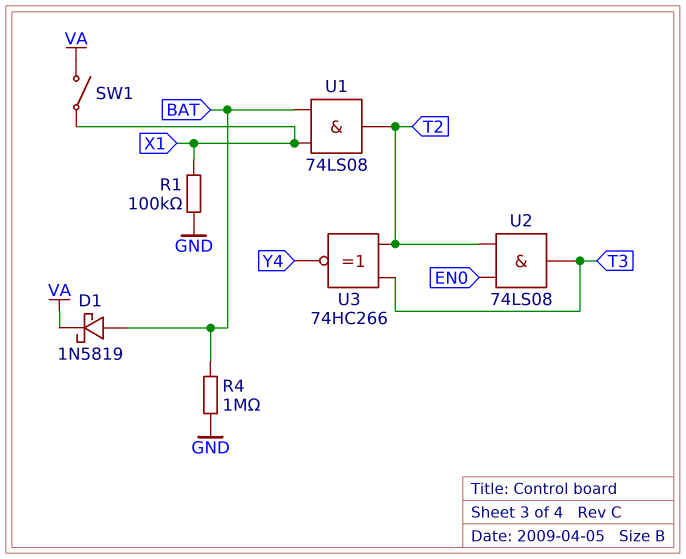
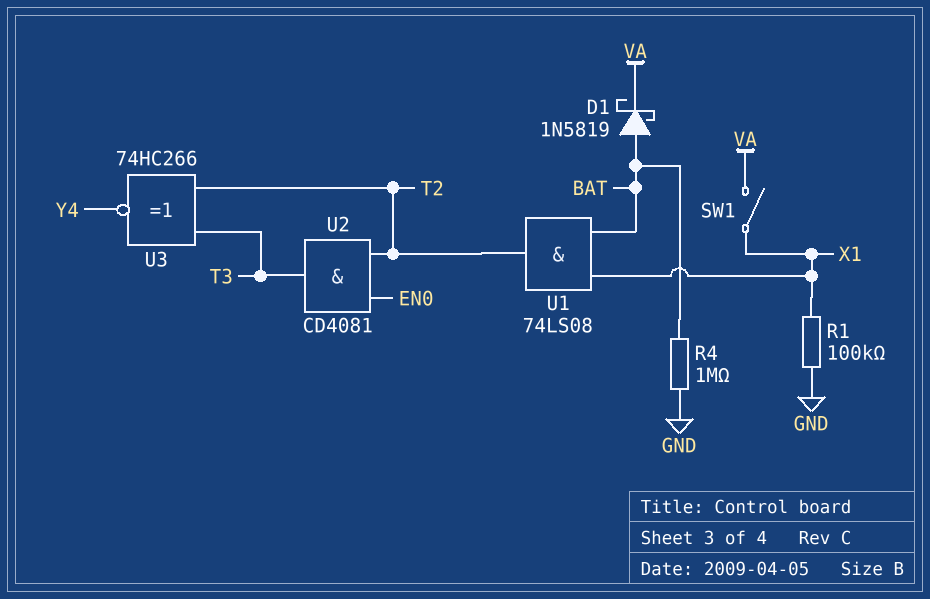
U2: AND 74LS08 (in EN0, in T2, out T3) -> AND CD4081 (in EN0, in T2, out T3)

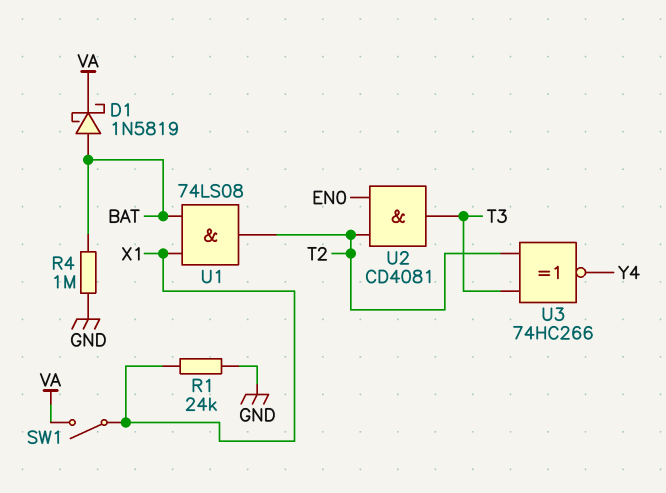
R1: 100k (GND, X1) -> 24k (GND, X1)

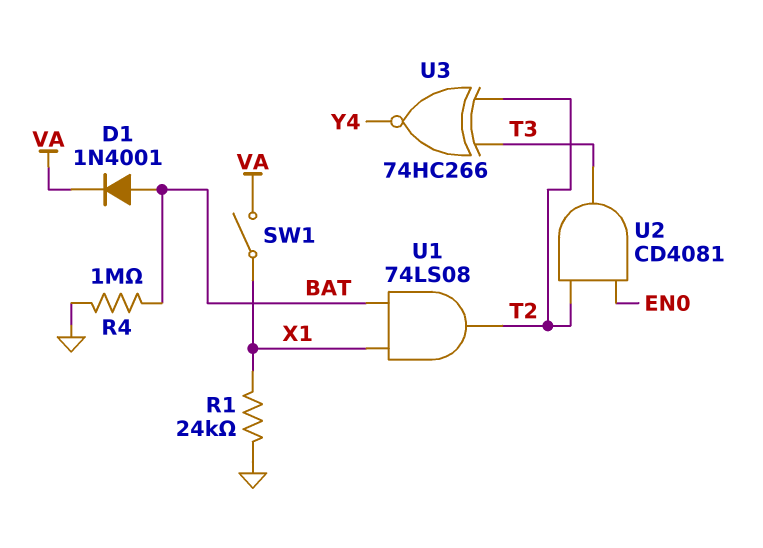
D1: schottky 1N5819 (A BAT, K VA) -> diode 1N4001 (A BAT, K VA)

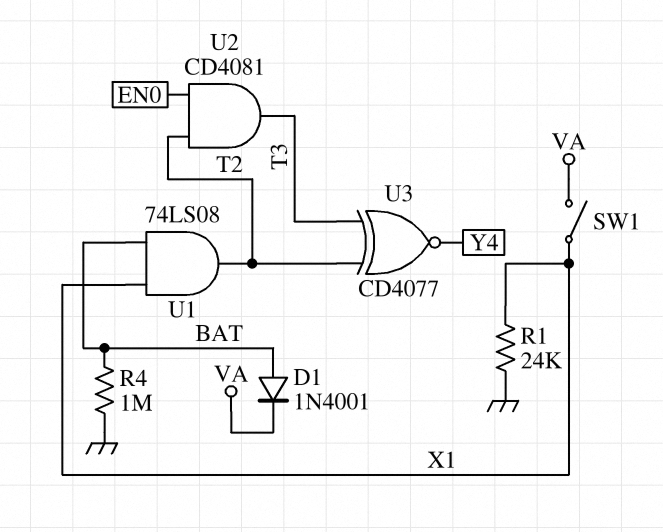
U3: XNOR 74HC266 (in T2, in T3, out Y4) -> XNOR CD4077 (in T2, in T3, out Y4)

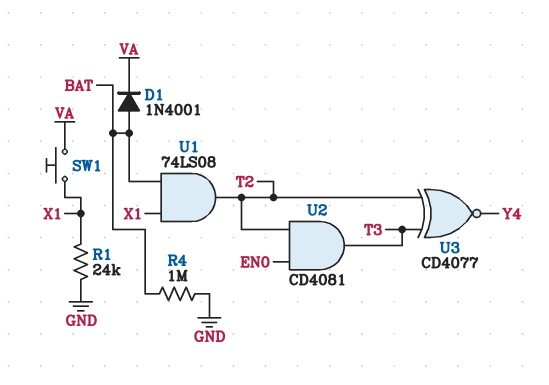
SW1: switch (VA, X1) -> button (VA, X1)

